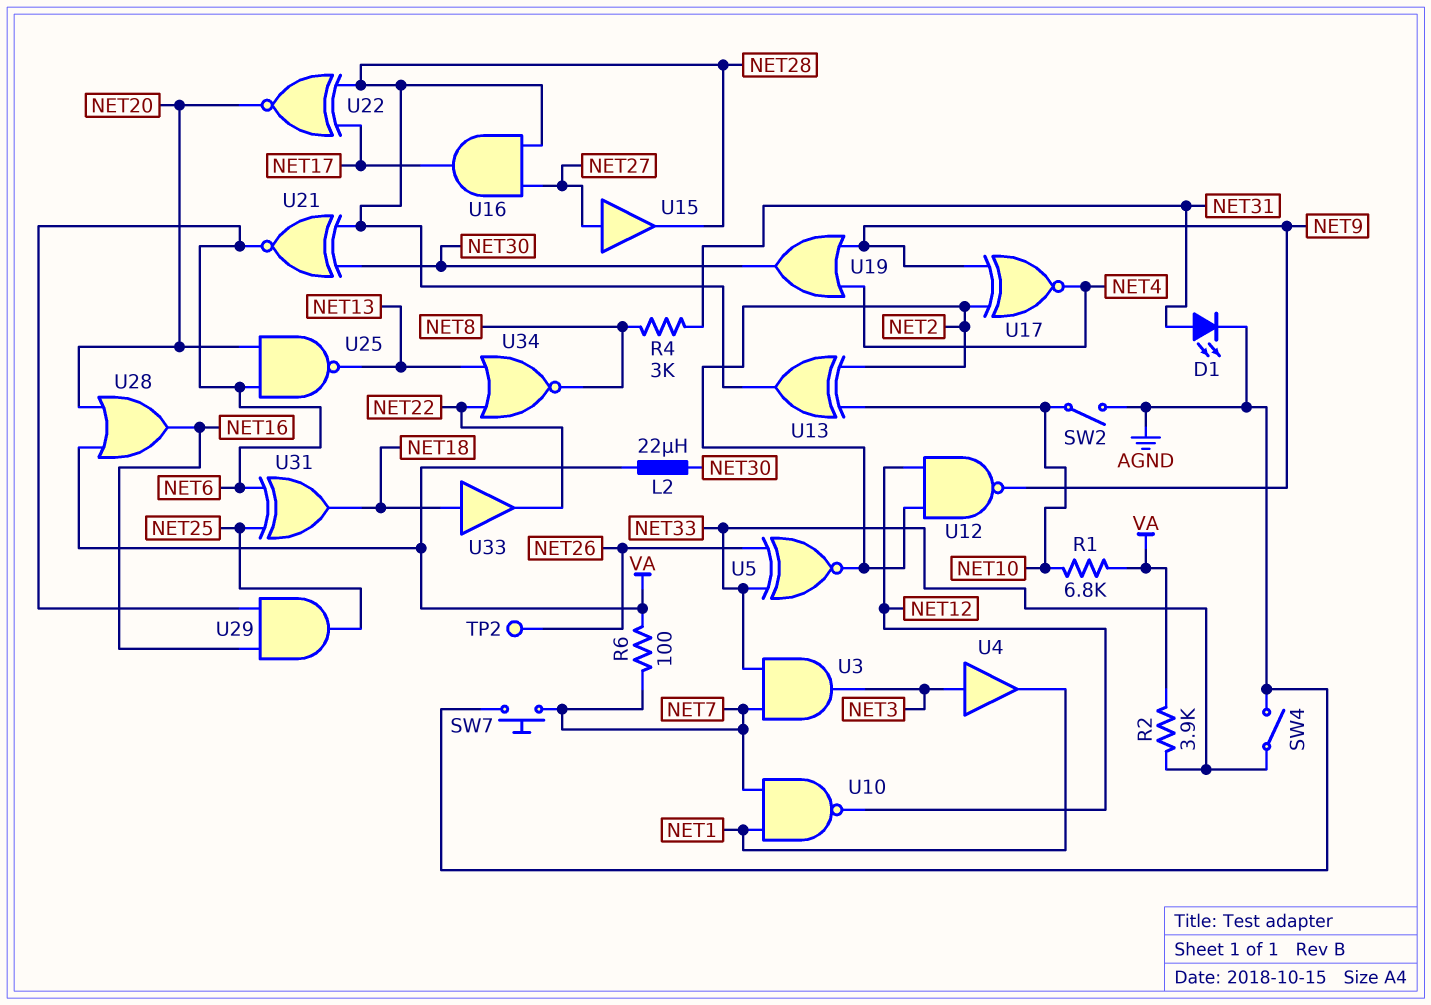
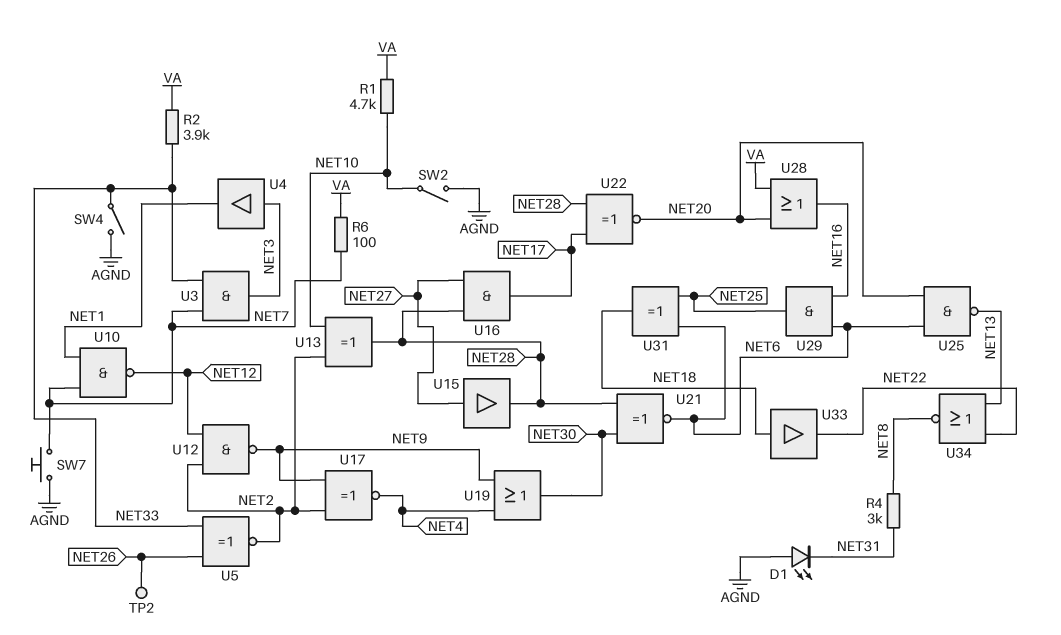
D1: LED (A NET31, K AGND) -> LED (A AGND, K NET31)
L2: 22uH (NET30, VA) -> none
R1: 6.8k (NET10, VA) -> 4.7k (NET10, VA)

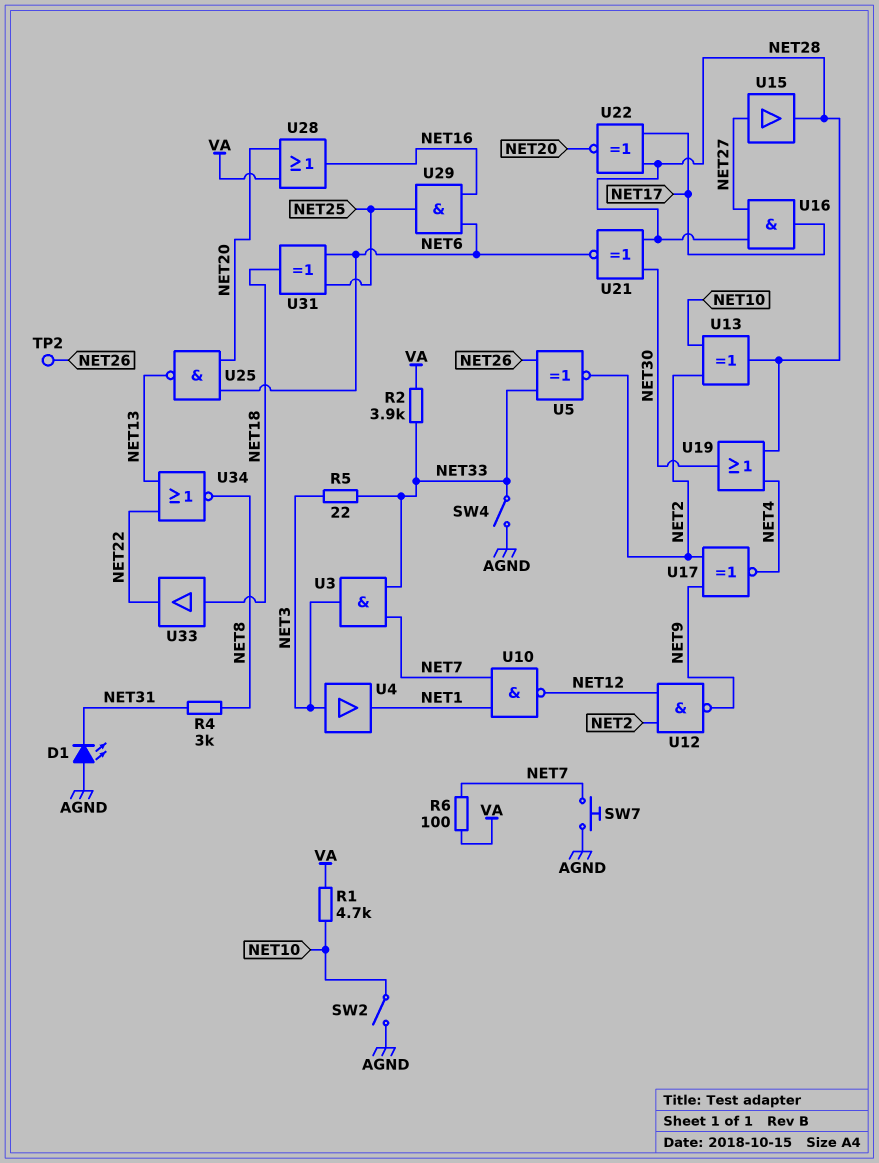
R5: none -> 22 (NET3, NET33)
U19: OR (in NET4, in NET9, out NET30) -> OR (in NET4, in NET28, out NET30)

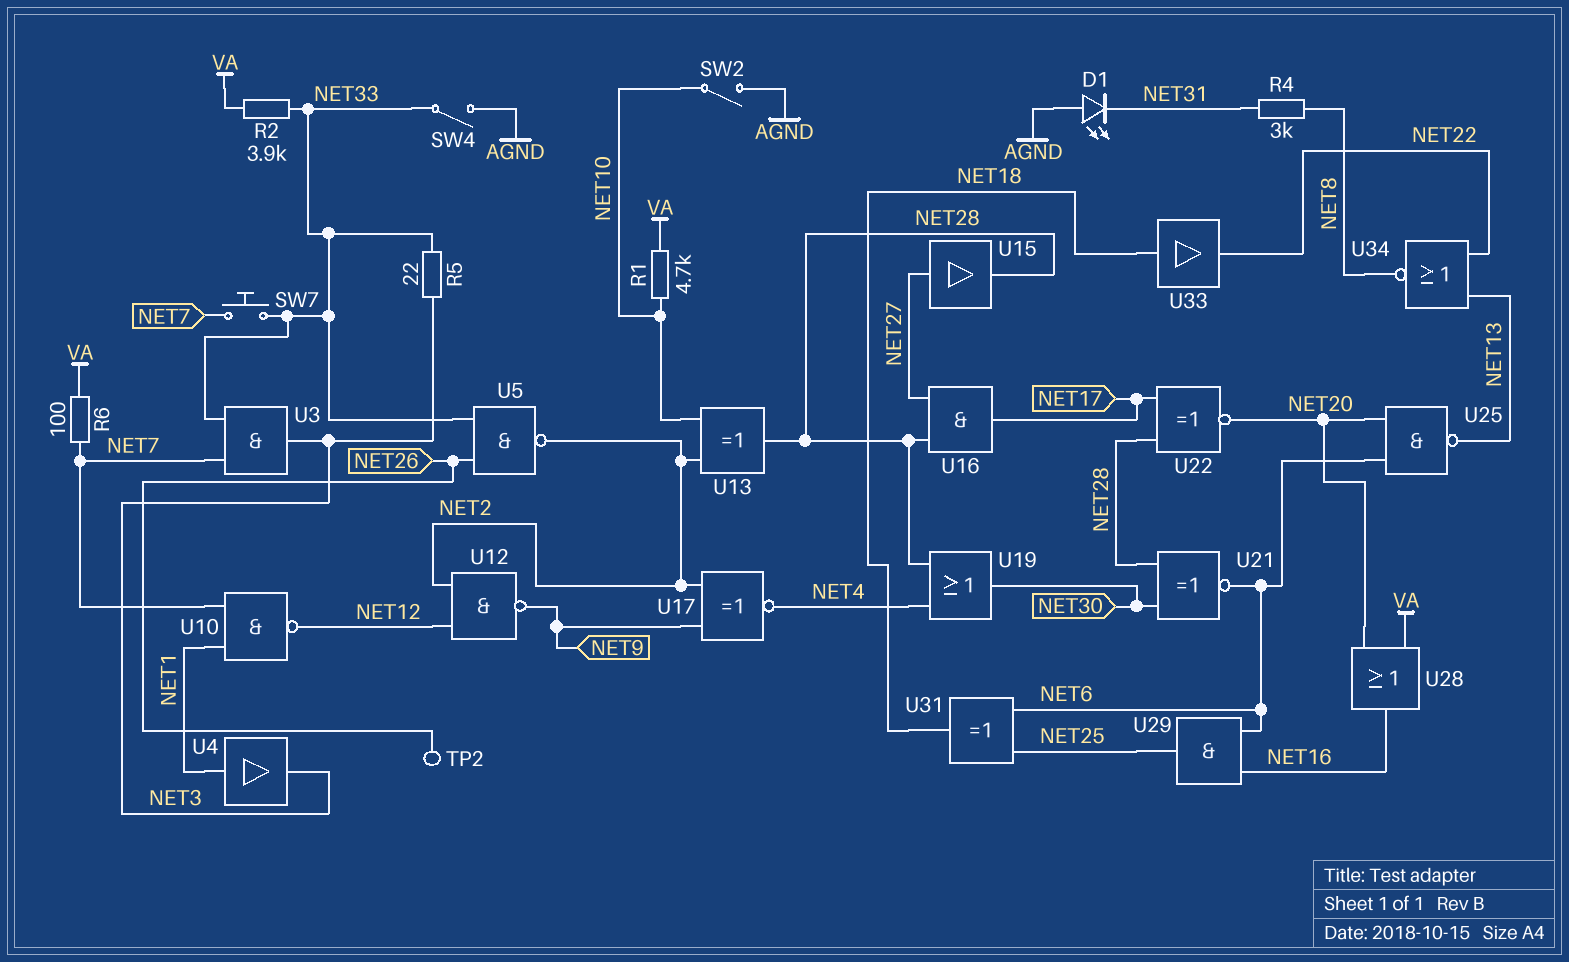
SW7: button (AGND, NET7) -> button (NET7, NET33)
U4: buffer (in NET3, out NET1) -> buffer (in NET1, out NET3)
U5: XNOR (in NET26, in NET33, out NET2) -> NAND (in NET26, in NET33, out NET2)

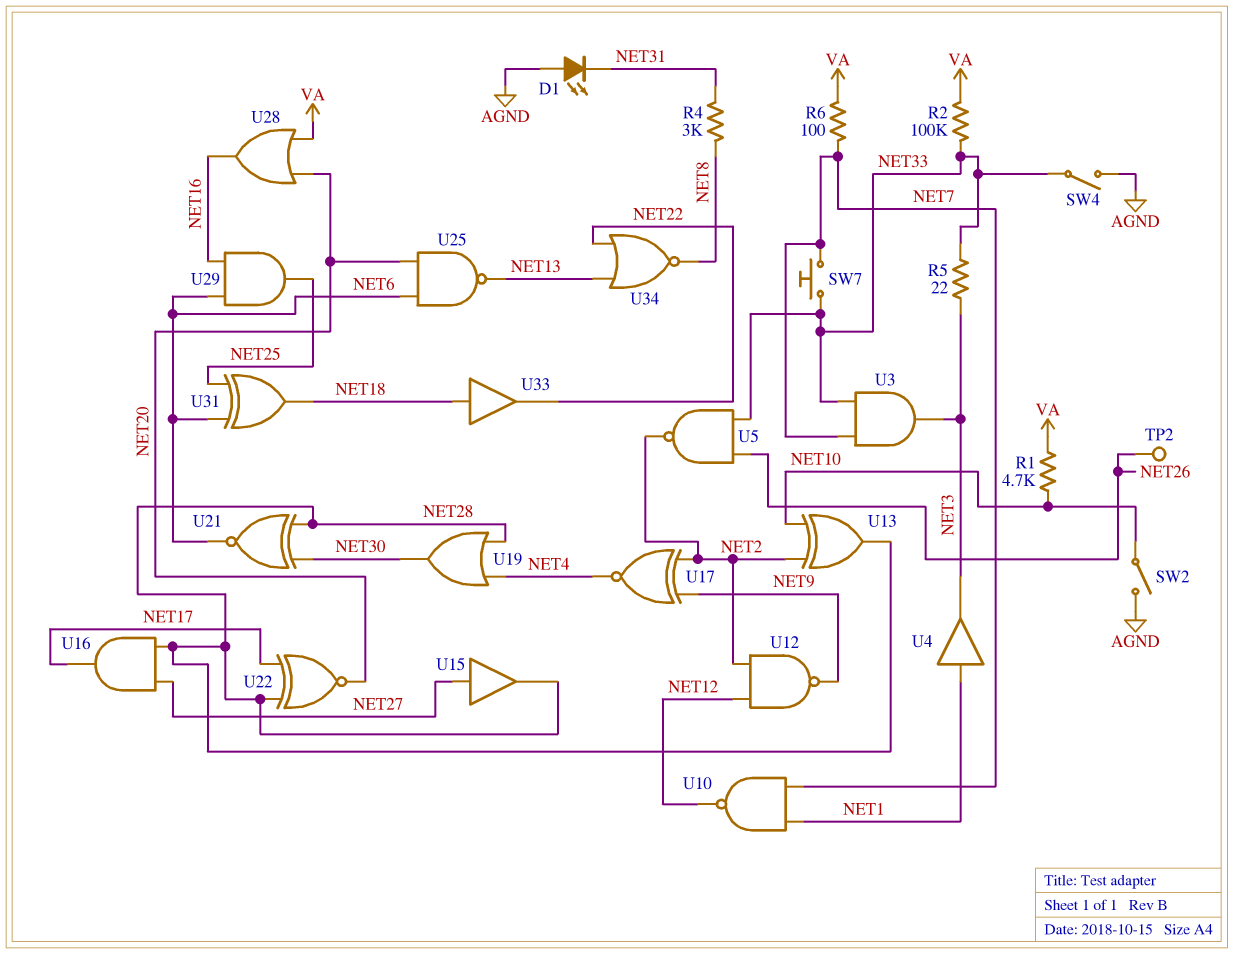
R2: 3.9k (NET33, VA) -> 100k (NET33, VA)

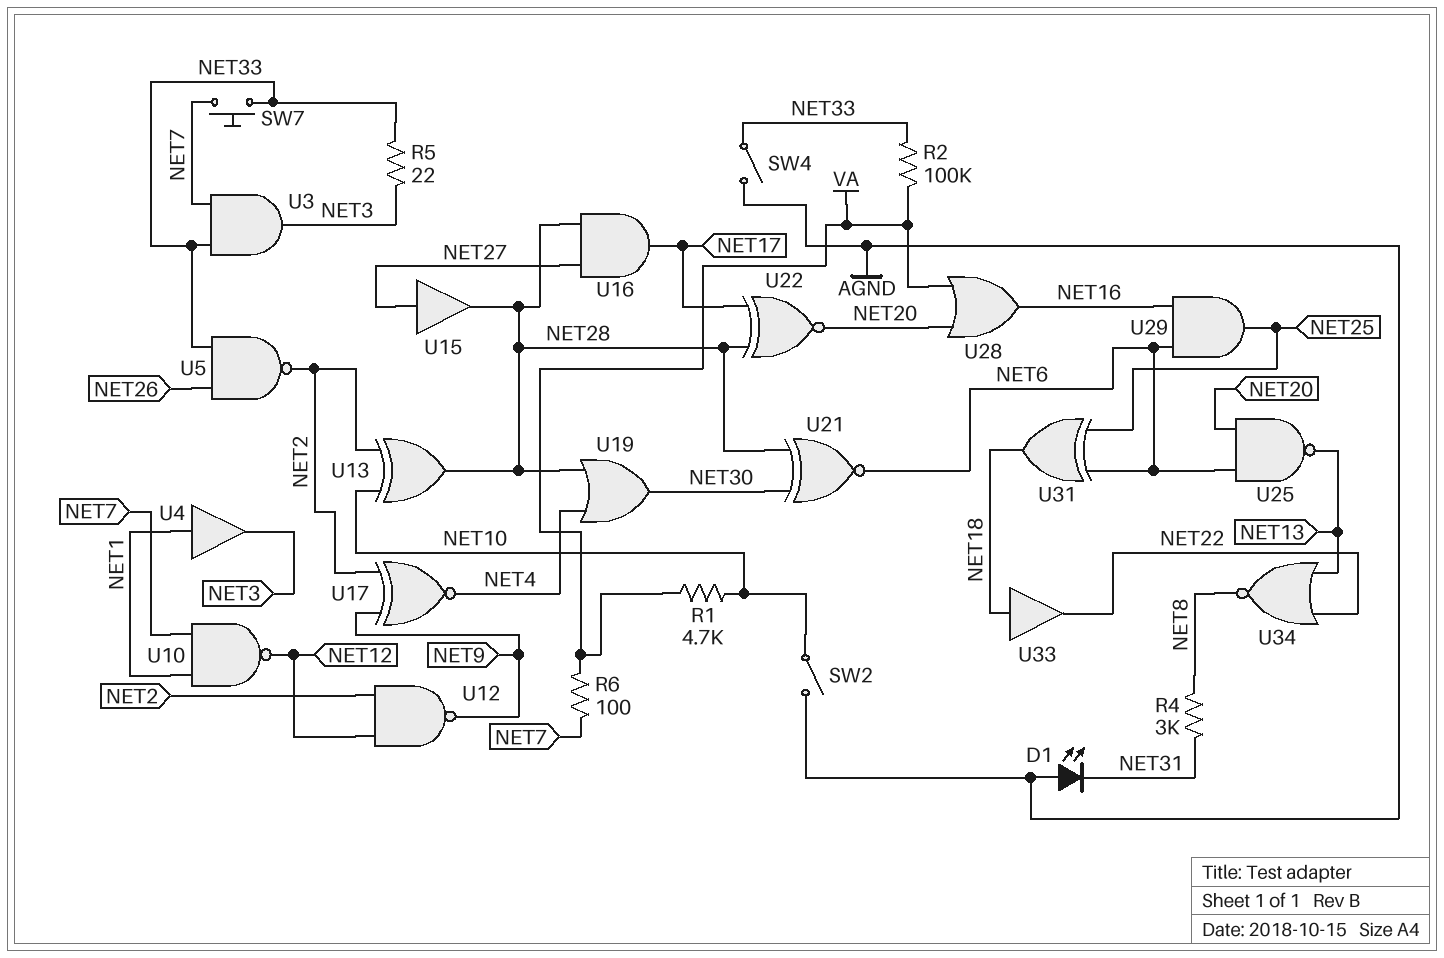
TP2: test point (NET26) -> none

